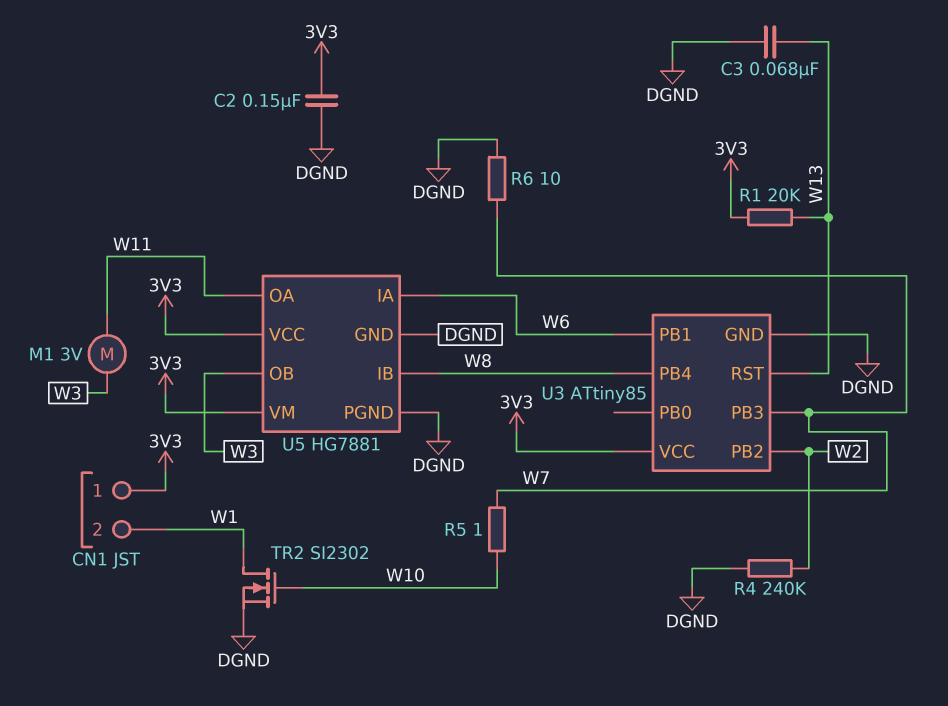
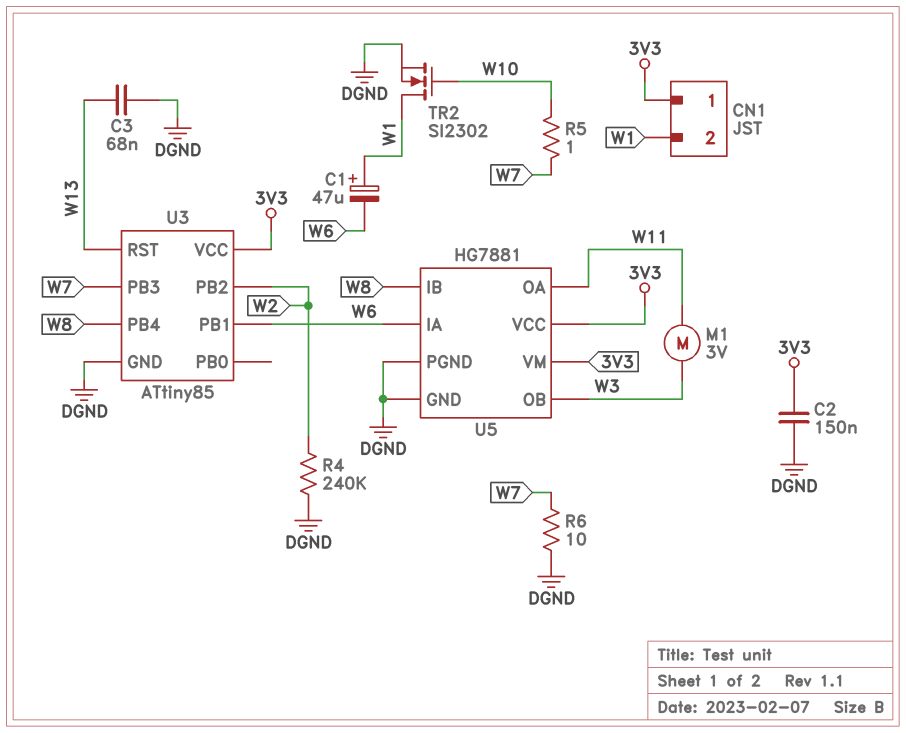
C1: none -> 47uF (plus W1, minus W6)
R1: 20k (3V3, W13) -> none

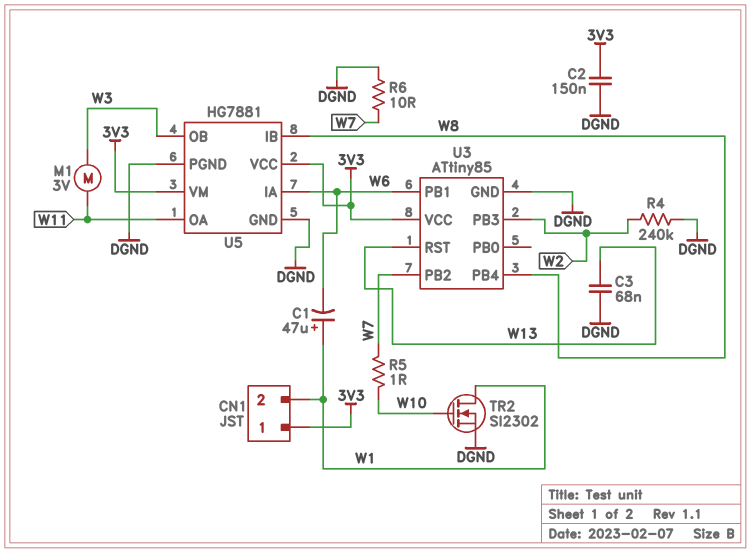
U3 pin PB2: W2 -> W7
U3 pin PB3: W7 -> W2

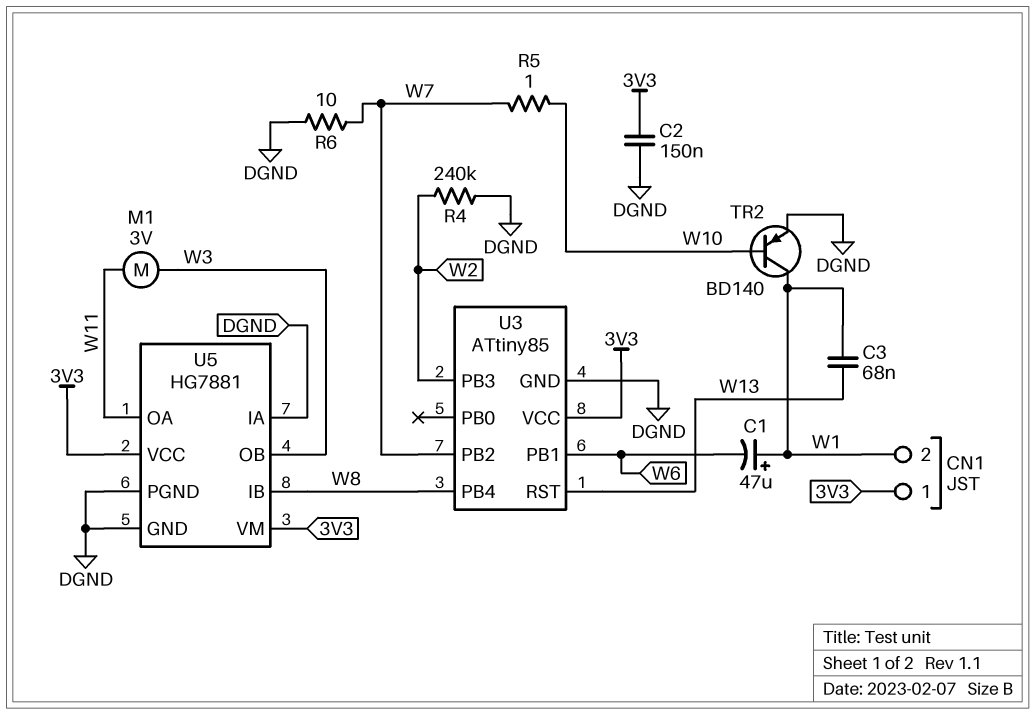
C3: 68nF (DGND, W13) -> 68nF (W1, W13)
TR2: NMOS SI2302 (G W10, D W1, S DGND) -> PNP BD140 (B W10, C W1, E DGND)
U5 pin IA: W6 -> DGND

